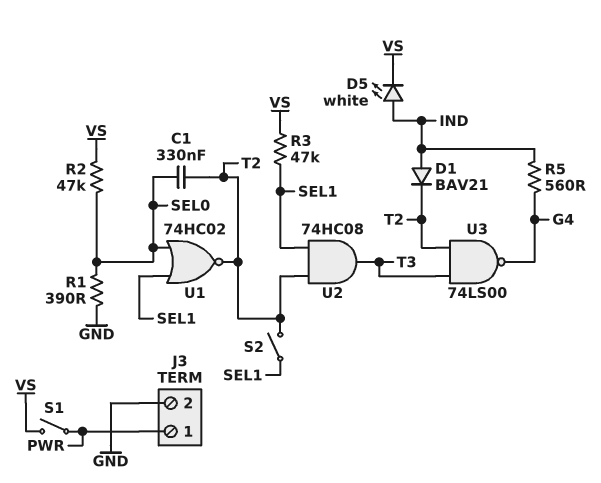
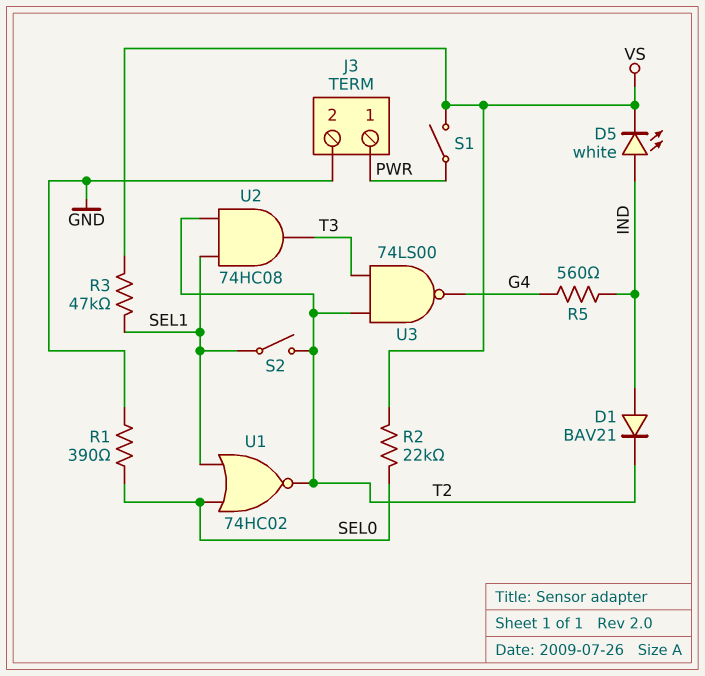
C1: 330nF (SEL0, T2) -> none
R2: 47k (SEL0, VS) -> 22k (SEL0, VS)

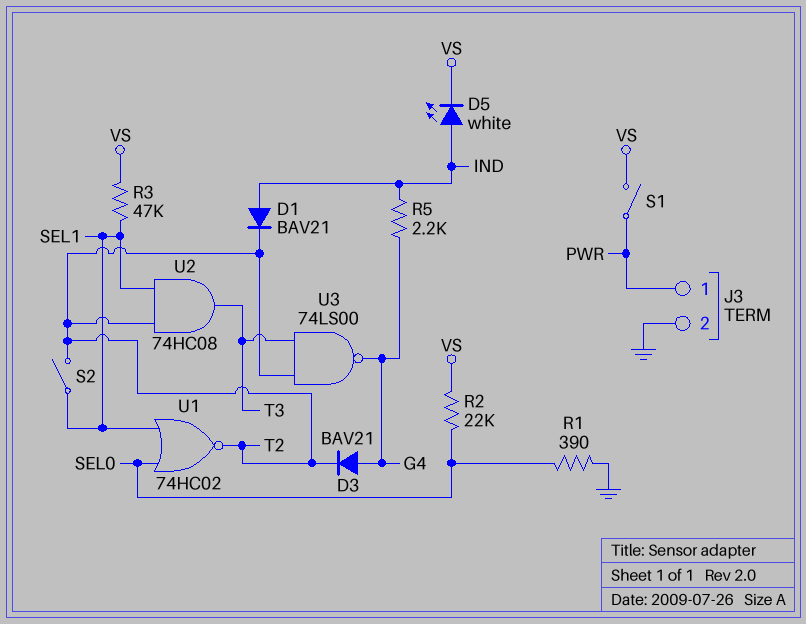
D3: none -> diode BAV21 (A G4, K T2)
R5: 560 (G4, IND) -> 2.2k (G4, IND)

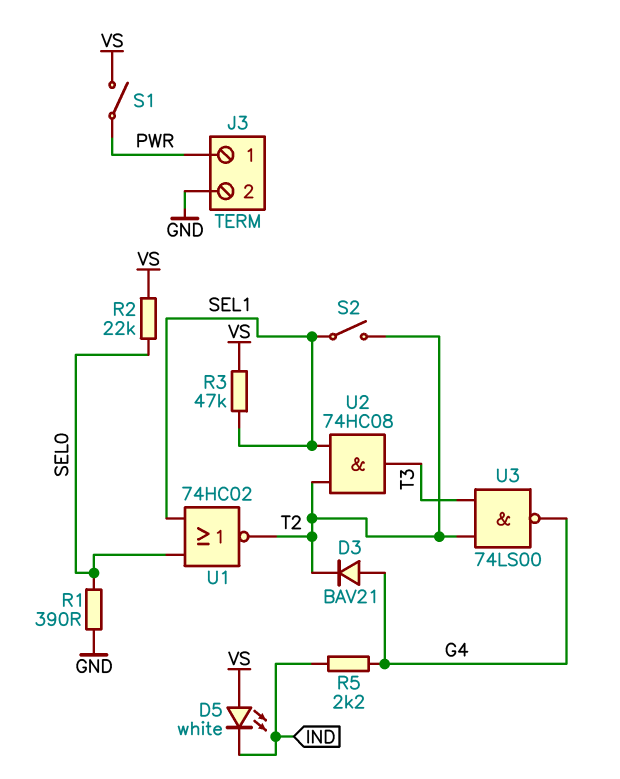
D1: diode BAV21 (A IND, K T2) -> none
D5: LED white (A IND, K VS) -> LED white (A VS, K IND)

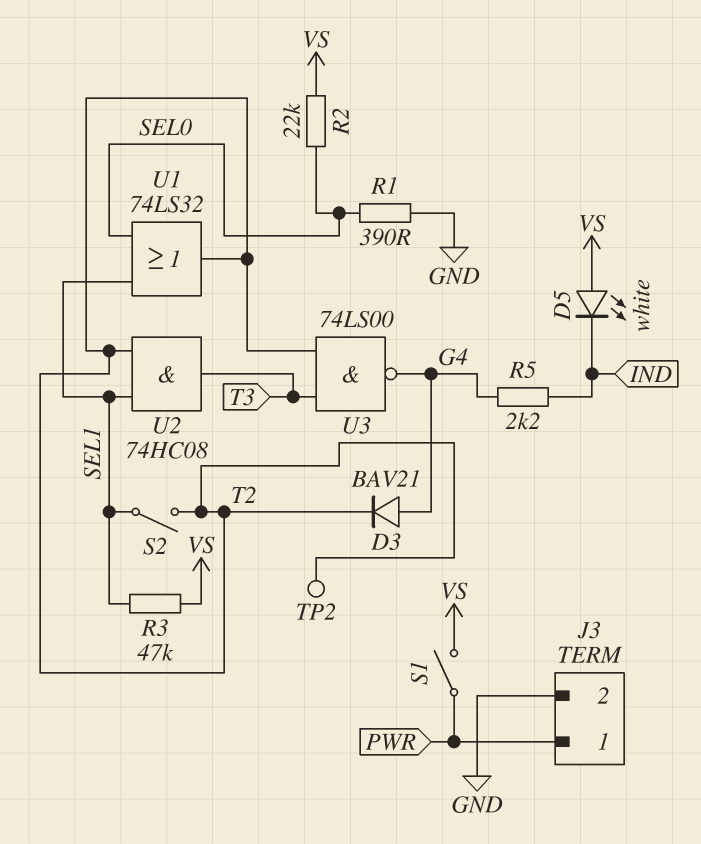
TP2: none -> test point (T2)
U1: NOR 74HC02 (in SEL0, in SEL1, out T2) -> OR 74LS32 (in SEL0, in SEL1, out T2)

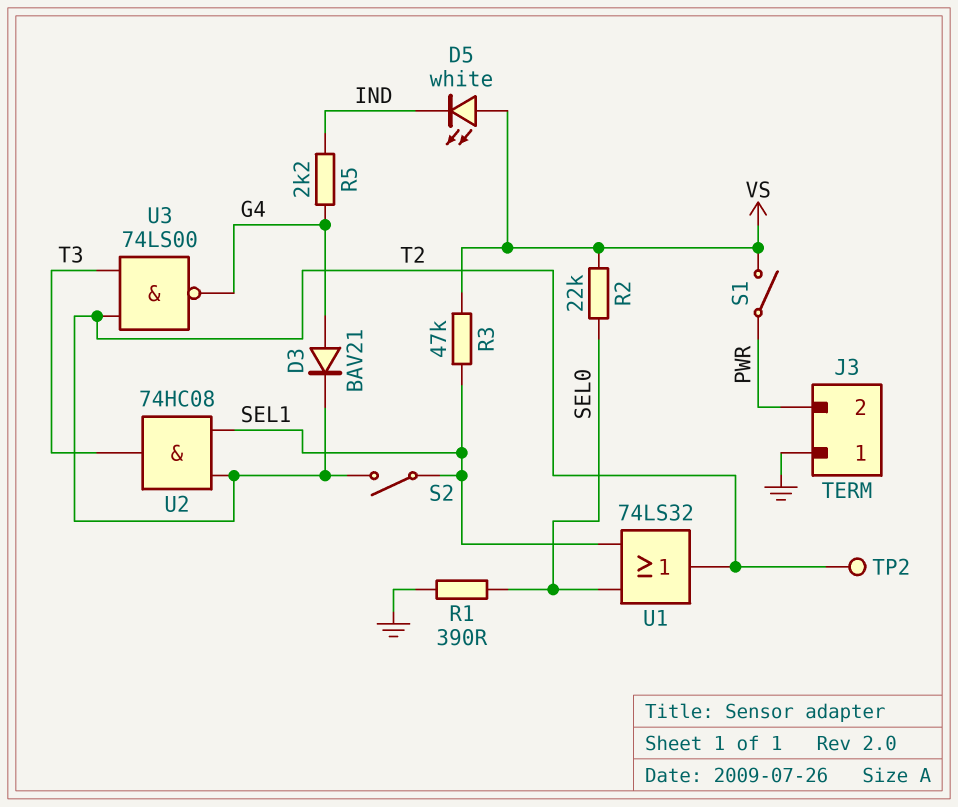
J3 pin 1: PWR -> GND
J3 pin 2: GND -> PWR

